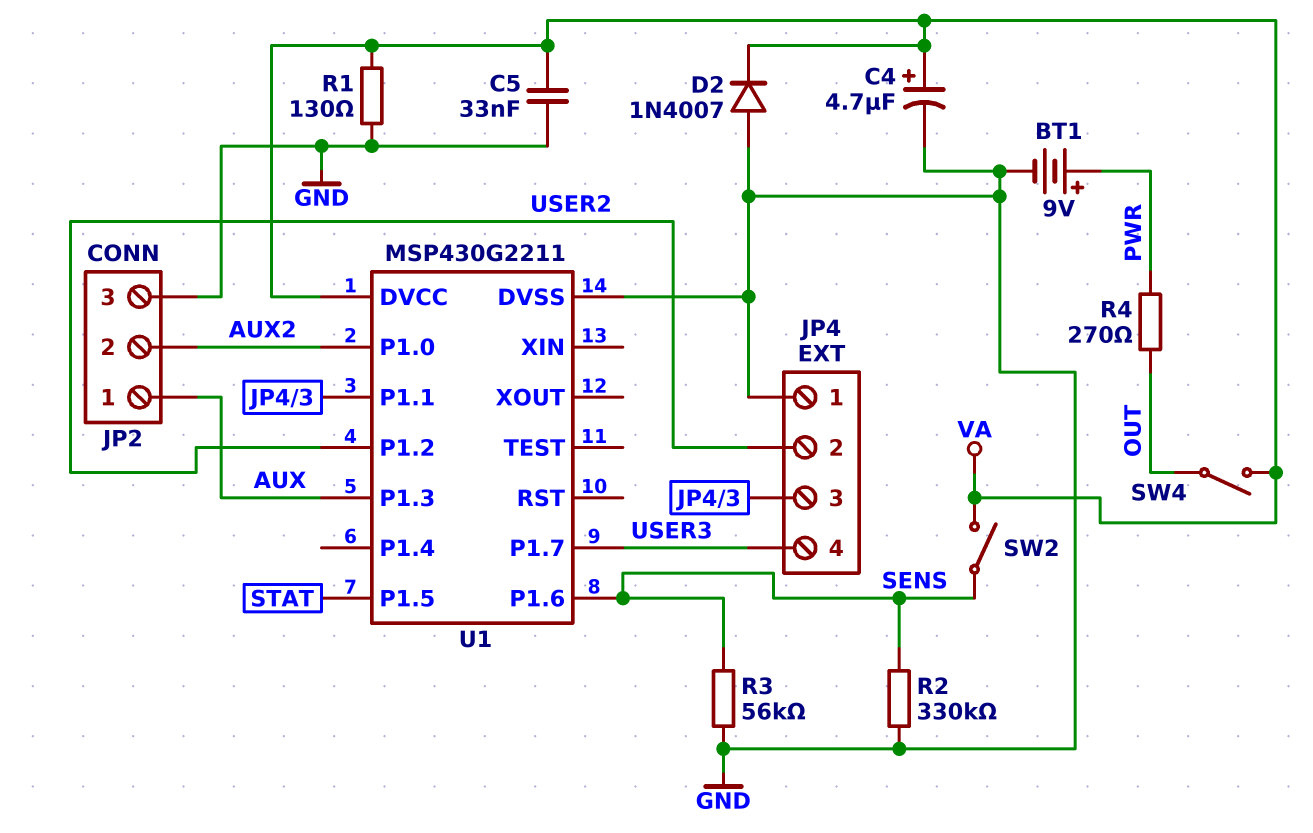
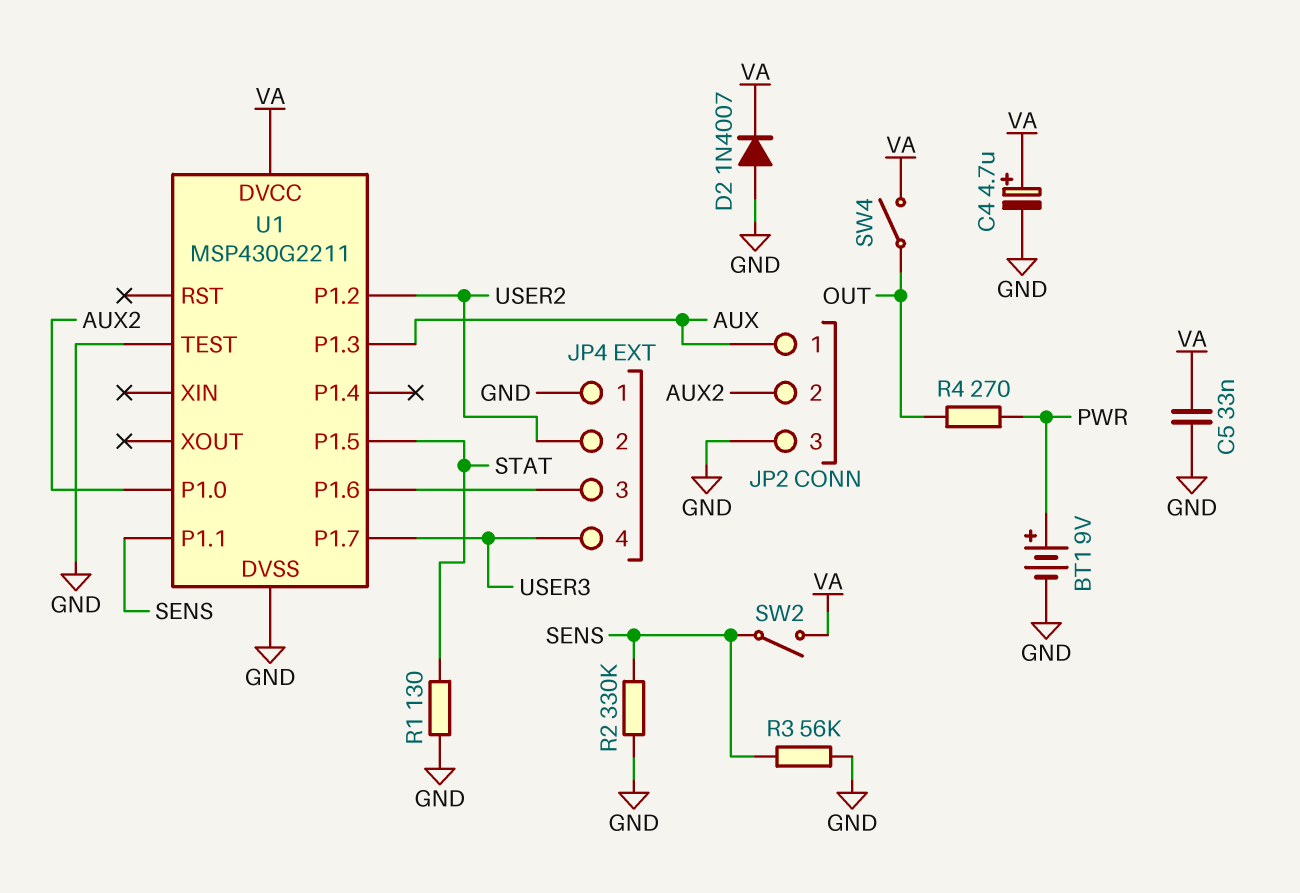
R1: 130 (GND, VA) -> 130 (GND, STAT)
U1 pin P1.1: JP4/3 -> SENS
U1 pin P1.6: SENS -> JP4/3
U1 pin TEST: none -> GND

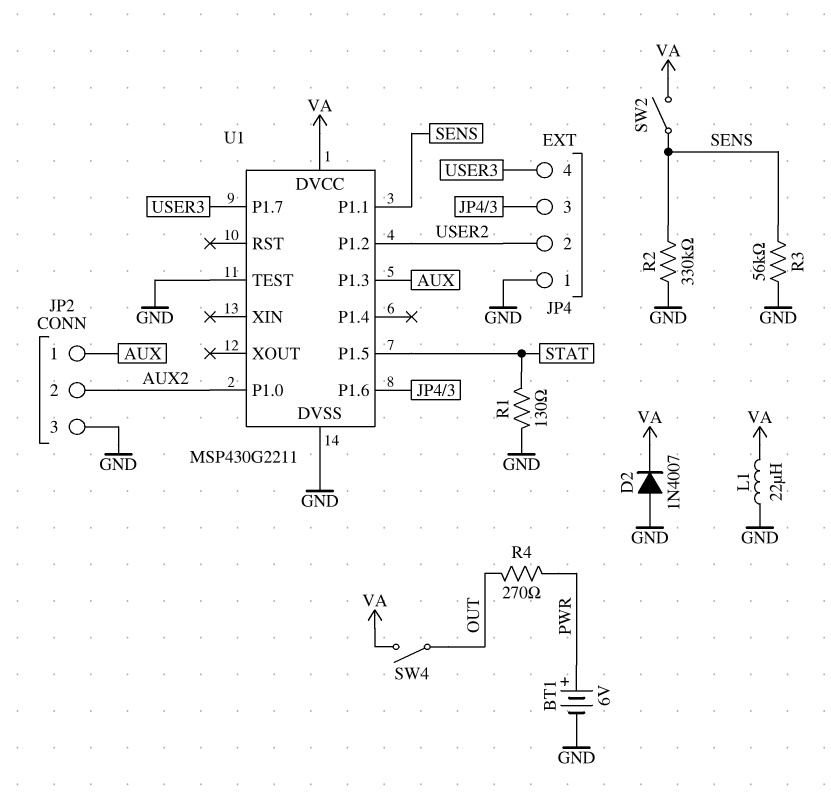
BT1: 9V (plus PWR, minus GND) -> 6V (plus PWR, minus GND)
C4: 4.7uF (plus VA, minus GND) -> none
C5: 33nF (GND, VA) -> none
L1: none -> 22uH (GND, VA)

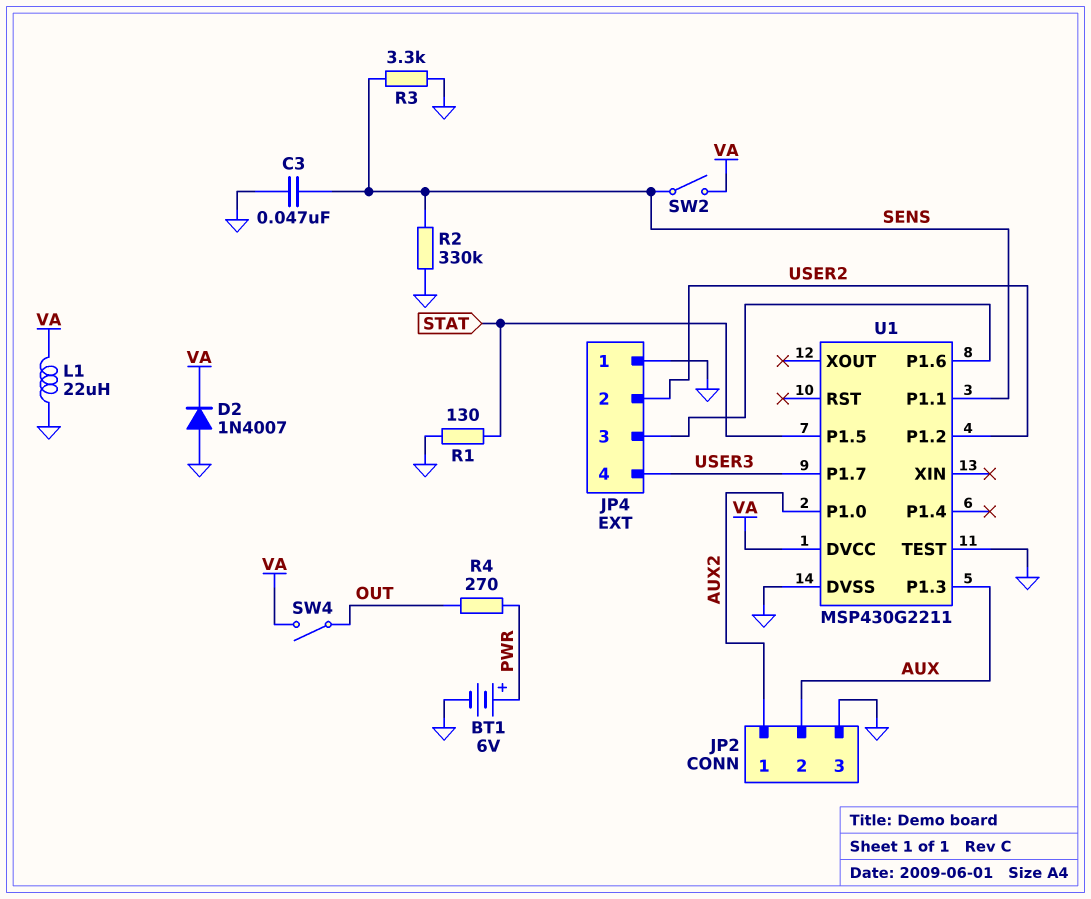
C3: none -> 47nF (GND, SENS)
JP2 pin 1: AUX -> AUX2
JP2 pin 2: AUX2 -> AUX
R3: 56k (GND, SENS) -> 3.3k (GND, SENS)

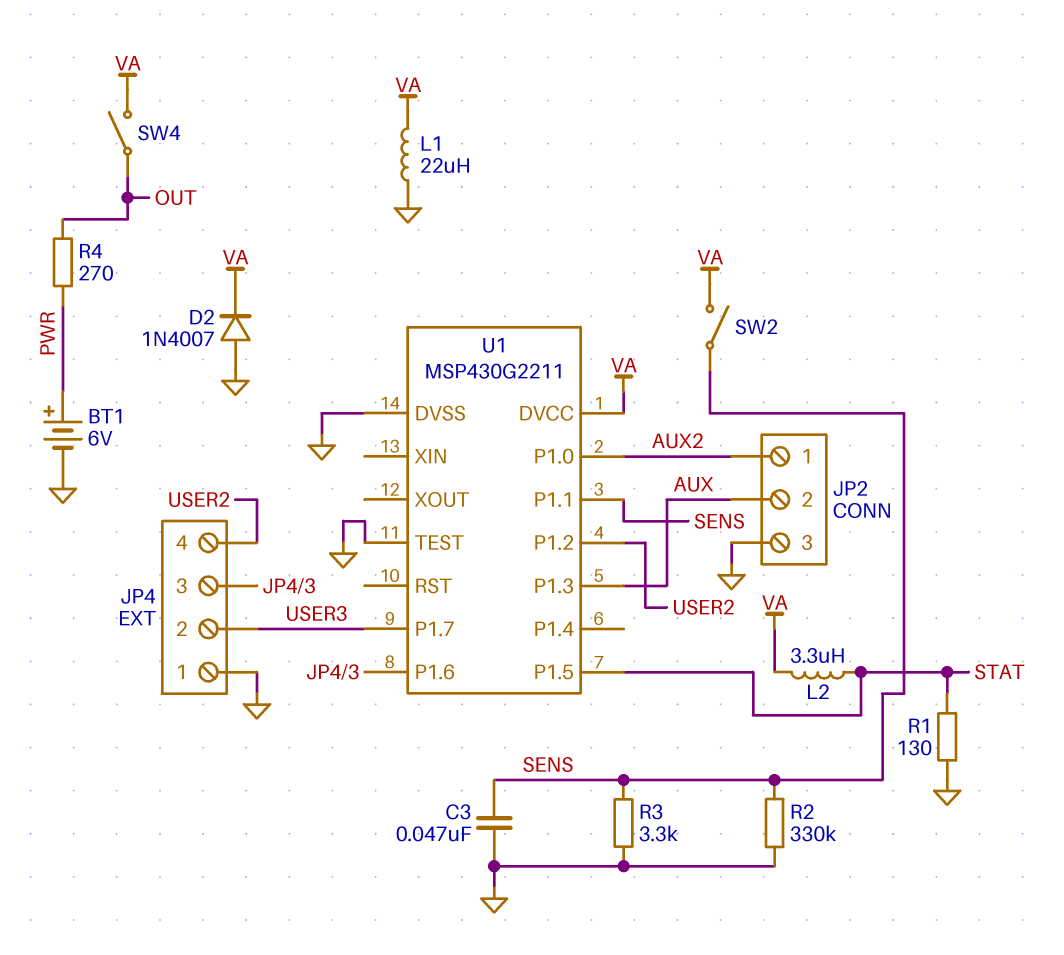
JP4 pin 2: USER2 -> USER3
JP4 pin 4: USER3 -> USER2
L2: none -> 3.3uH (STAT, VA)

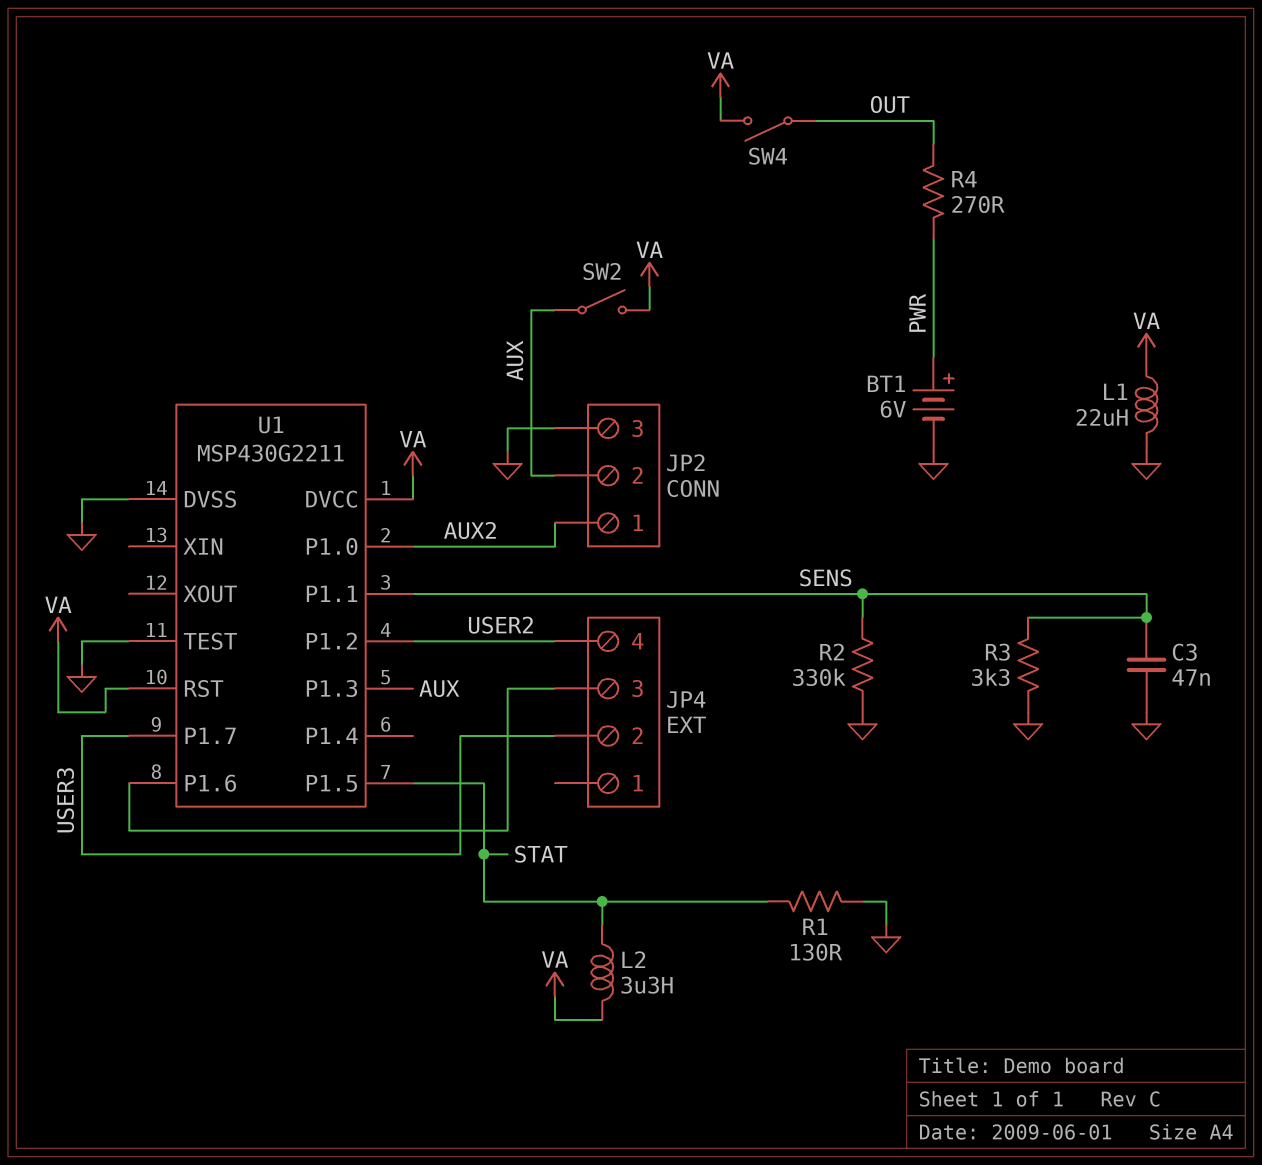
D2: diode 1N4007 (A GND, K VA) -> none
JP4 pin 1: GND -> none
SW2: switch (SENS, VA) -> switch (AUX, VA)
U1 pin RST: none -> VA

